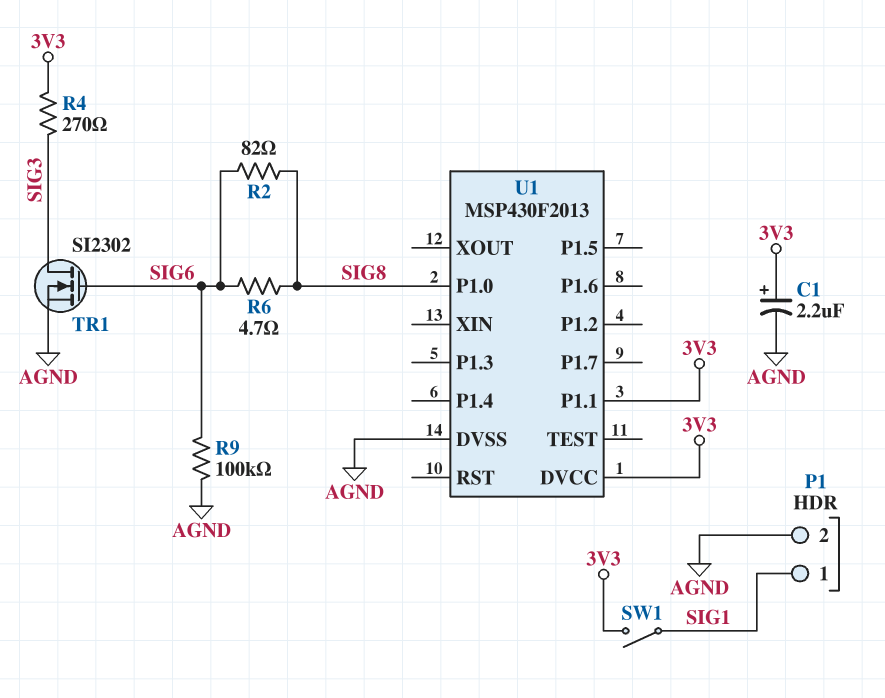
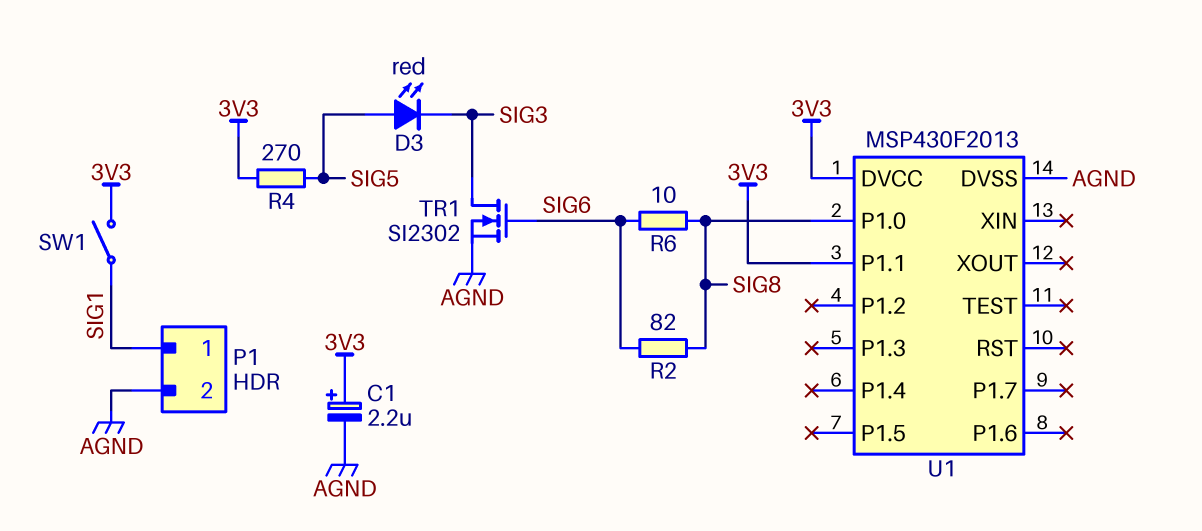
D3: none -> LED red (A SIG5, K SIG3)
R4: 270 (3V3, SIG3) -> 270 (3V3, SIG5)
R6: 4.7 (SIG6, SIG8) -> 10 (SIG6, SIG8)
R9: 100k (AGND, SIG6) -> none

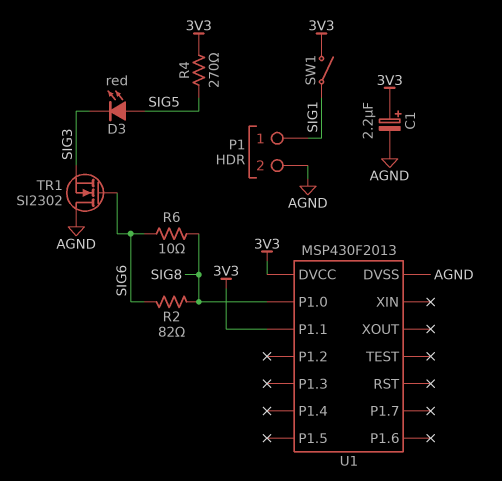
TR1: NMOS SI2302 (G SIG6, D SIG3, S AGND) -> NMOS SI2302 (G SIG6, D AGND, S SIG3)

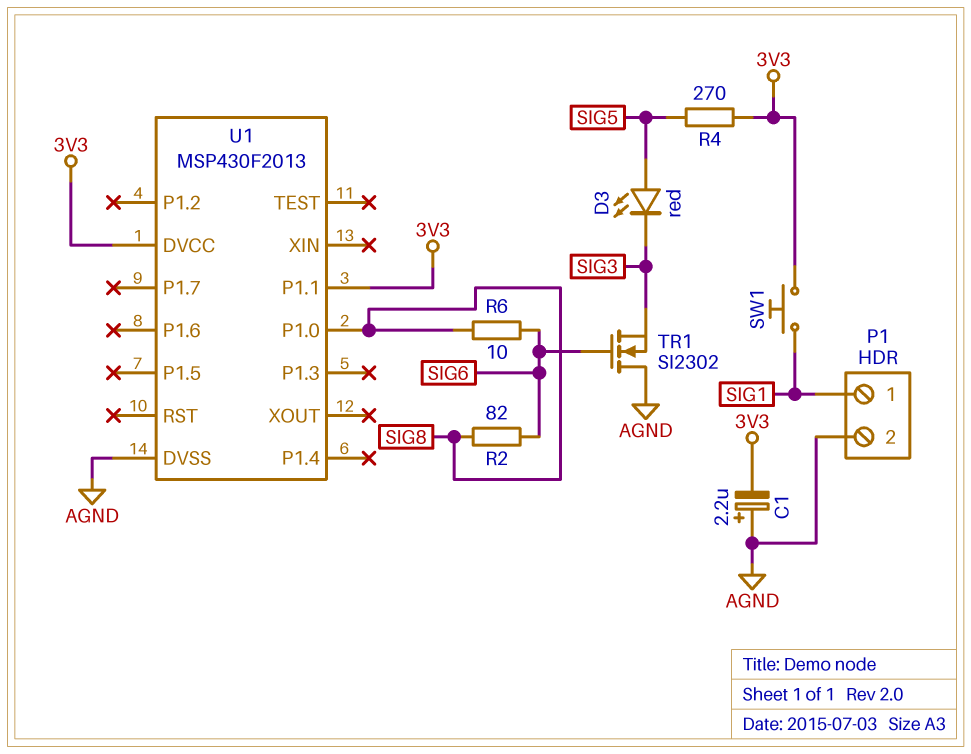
C1: 2.2uF (plus 3V3, minus AGND) -> 2.2uF (plus AGND, minus 3V3)
SW1: switch (3V3, SIG1) -> button (3V3, SIG1)

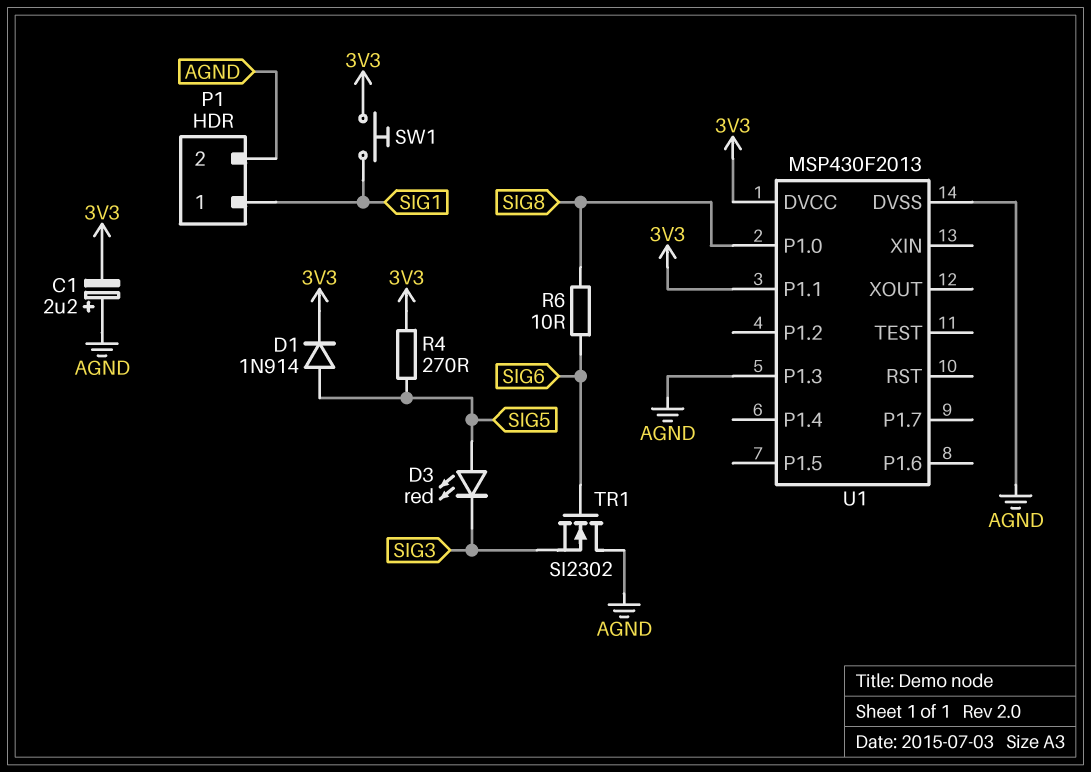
D1: none -> diode 1N914 (A SIG5, K 3V3)
R2: 82 (SIG6, SIG8) -> none
U1 pin P1.3: none -> AGND

